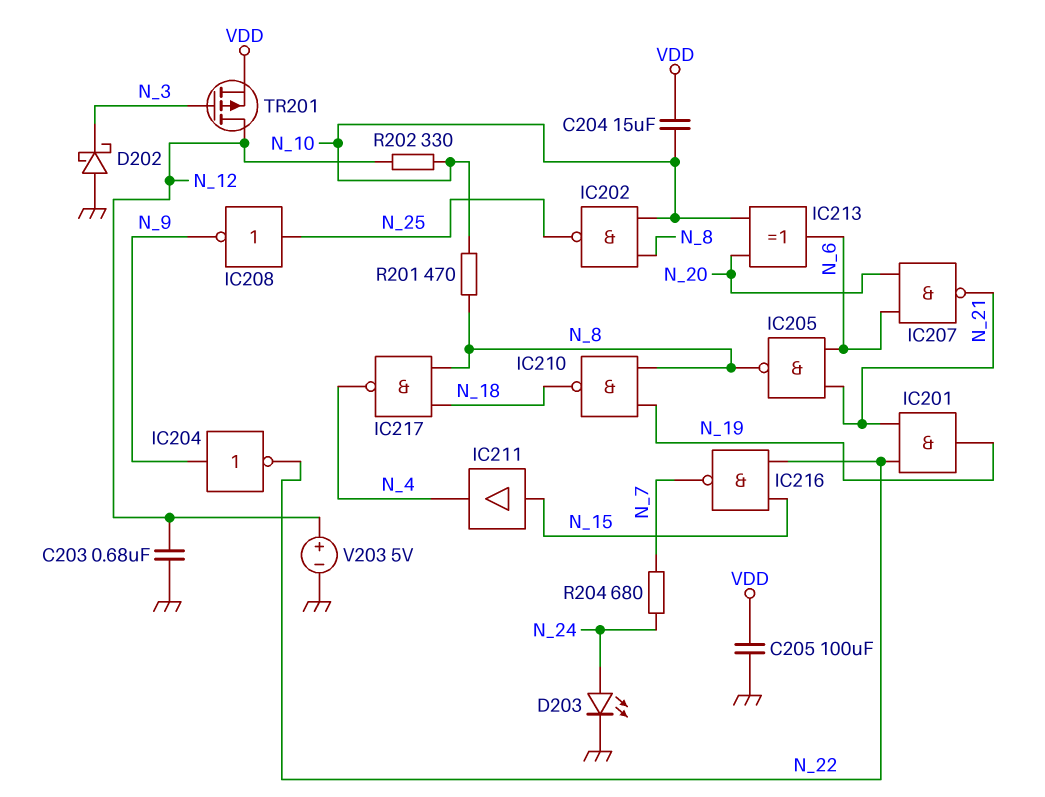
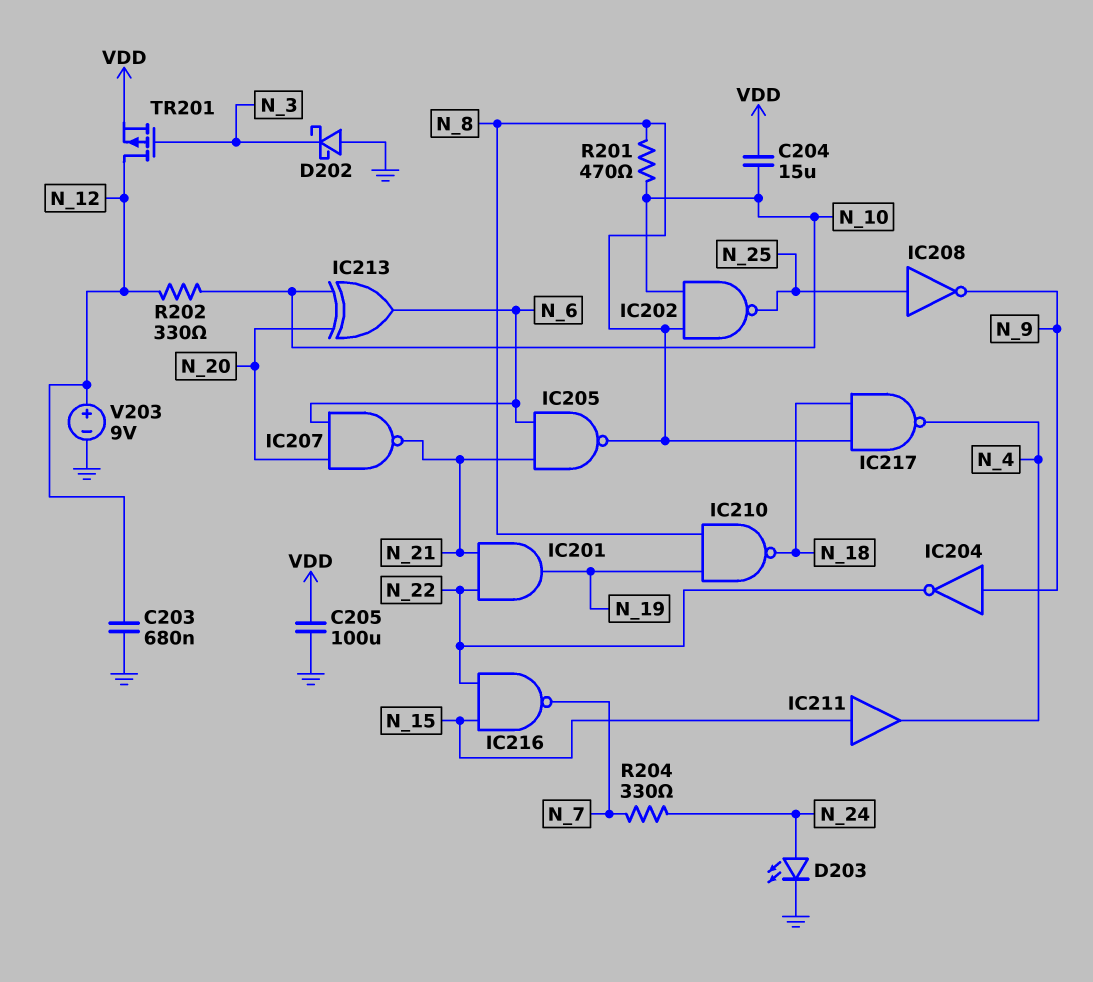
R204: 680 (N_7, N_24) -> 330 (N_7, N_24)
V203: 5V (plus N_12, minus GND) -> 9V (plus N_12, minus GND)

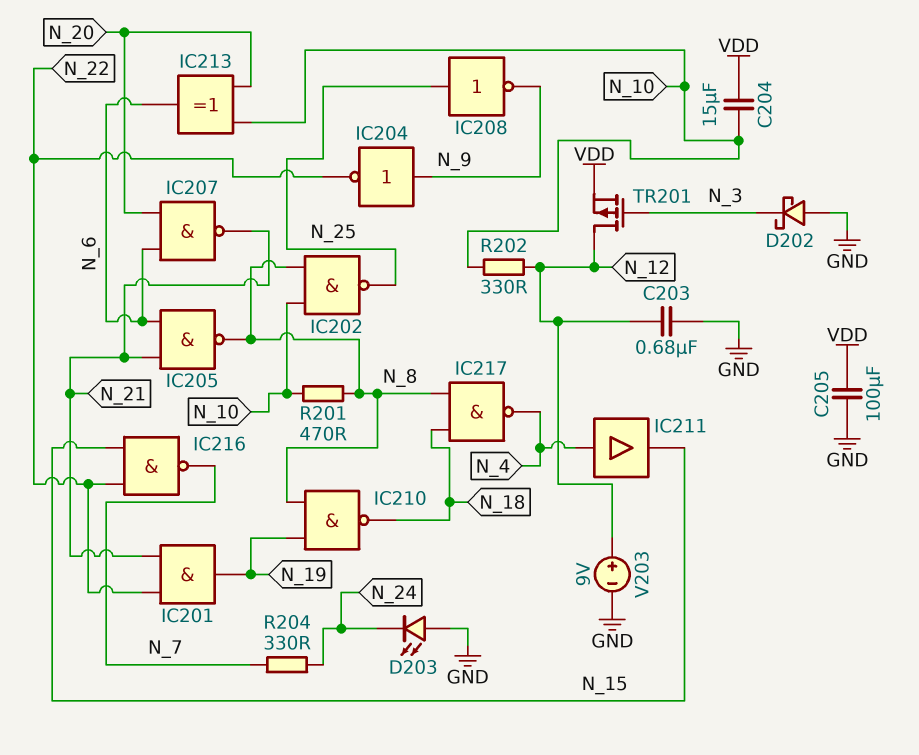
D203: LED (A N_24, K GND) -> LED (A GND, K N_24)
IC211: buffer (in N_15, out N_4) -> buffer (in N_4, out N_15)

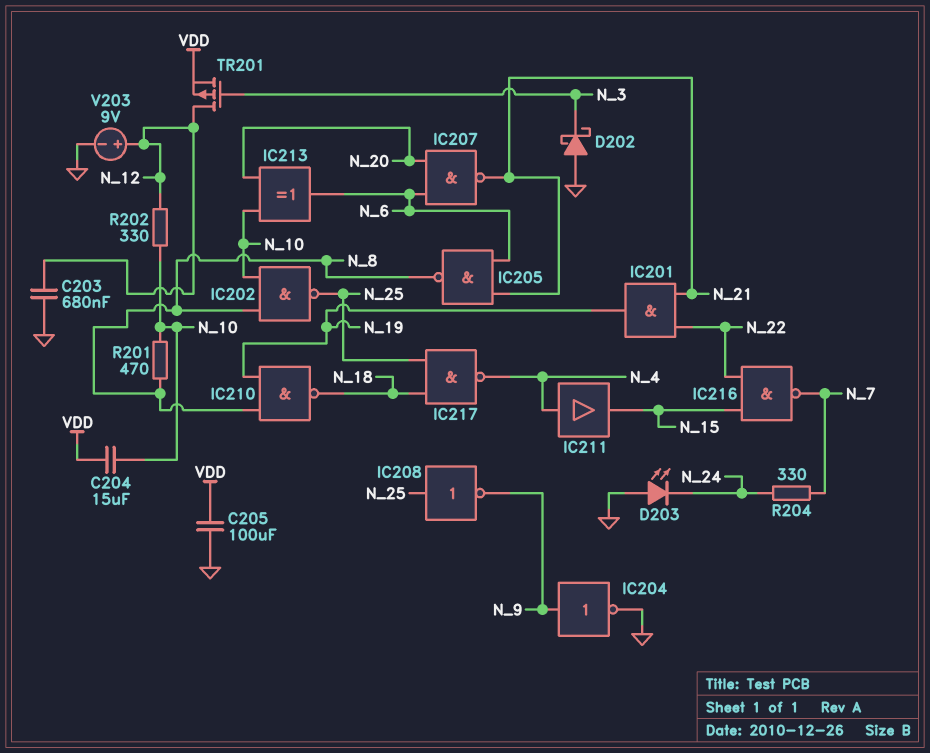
IC204: NOT (in N_9, out N_22) -> NOT (in N_9, out GND)
IC217: NAND (in N_8, in N_18, out N_4) -> NAND (in N_18, in N_25, out N_4)

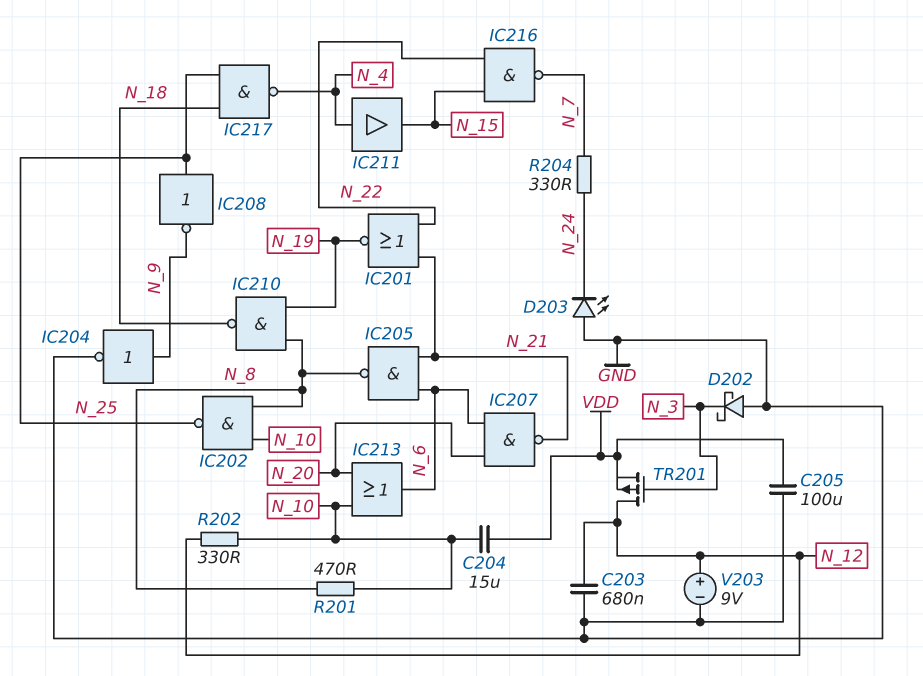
IC201: AND (in N_21, in N_22, out N_19) -> NOR (in N_21, in N_22, out N_19)
IC213: XOR (in N_10, in N_20, out N_6) -> OR (in N_10, in N_20, out N_6)

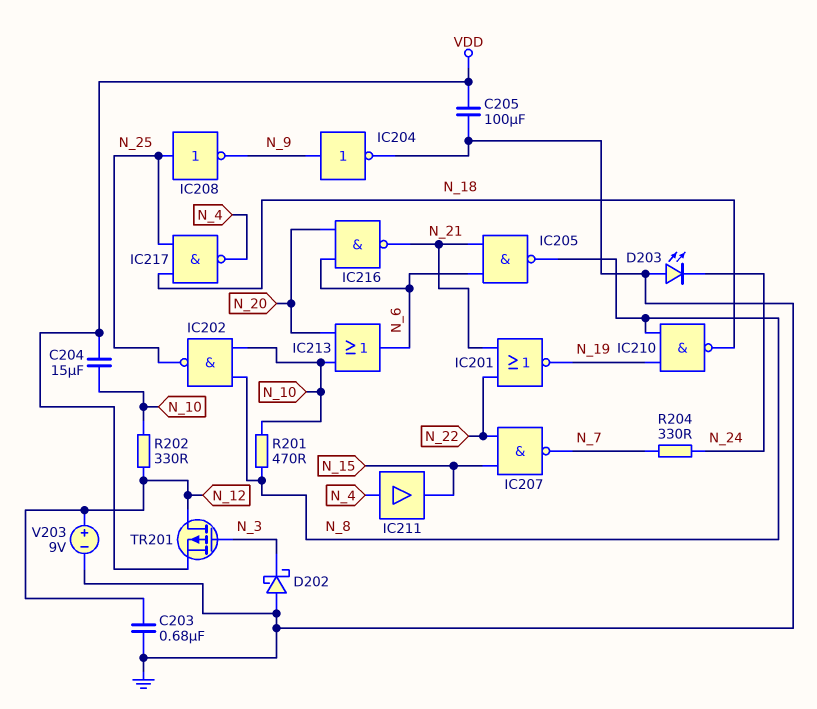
IC207: NAND (in N_6, in N_20, out N_21) -> NAND (in N_15, in N_22, out N_7)
IC216: NAND (in N_15, in N_22, out N_7) -> NAND (in N_6, in N_20, out N_21)

